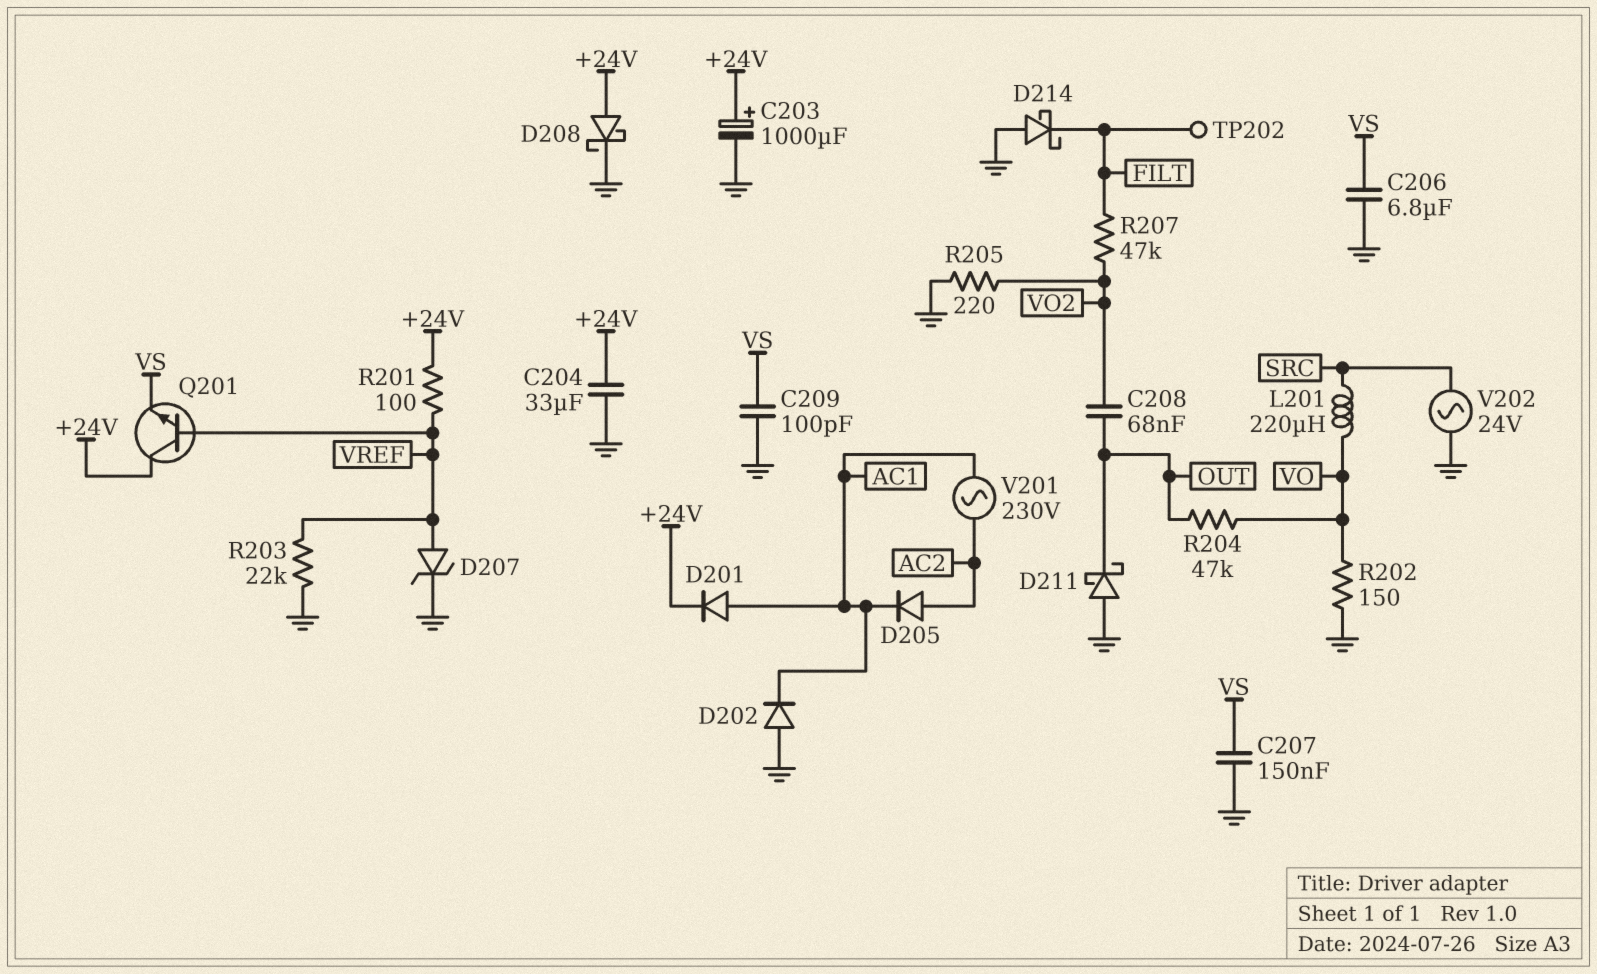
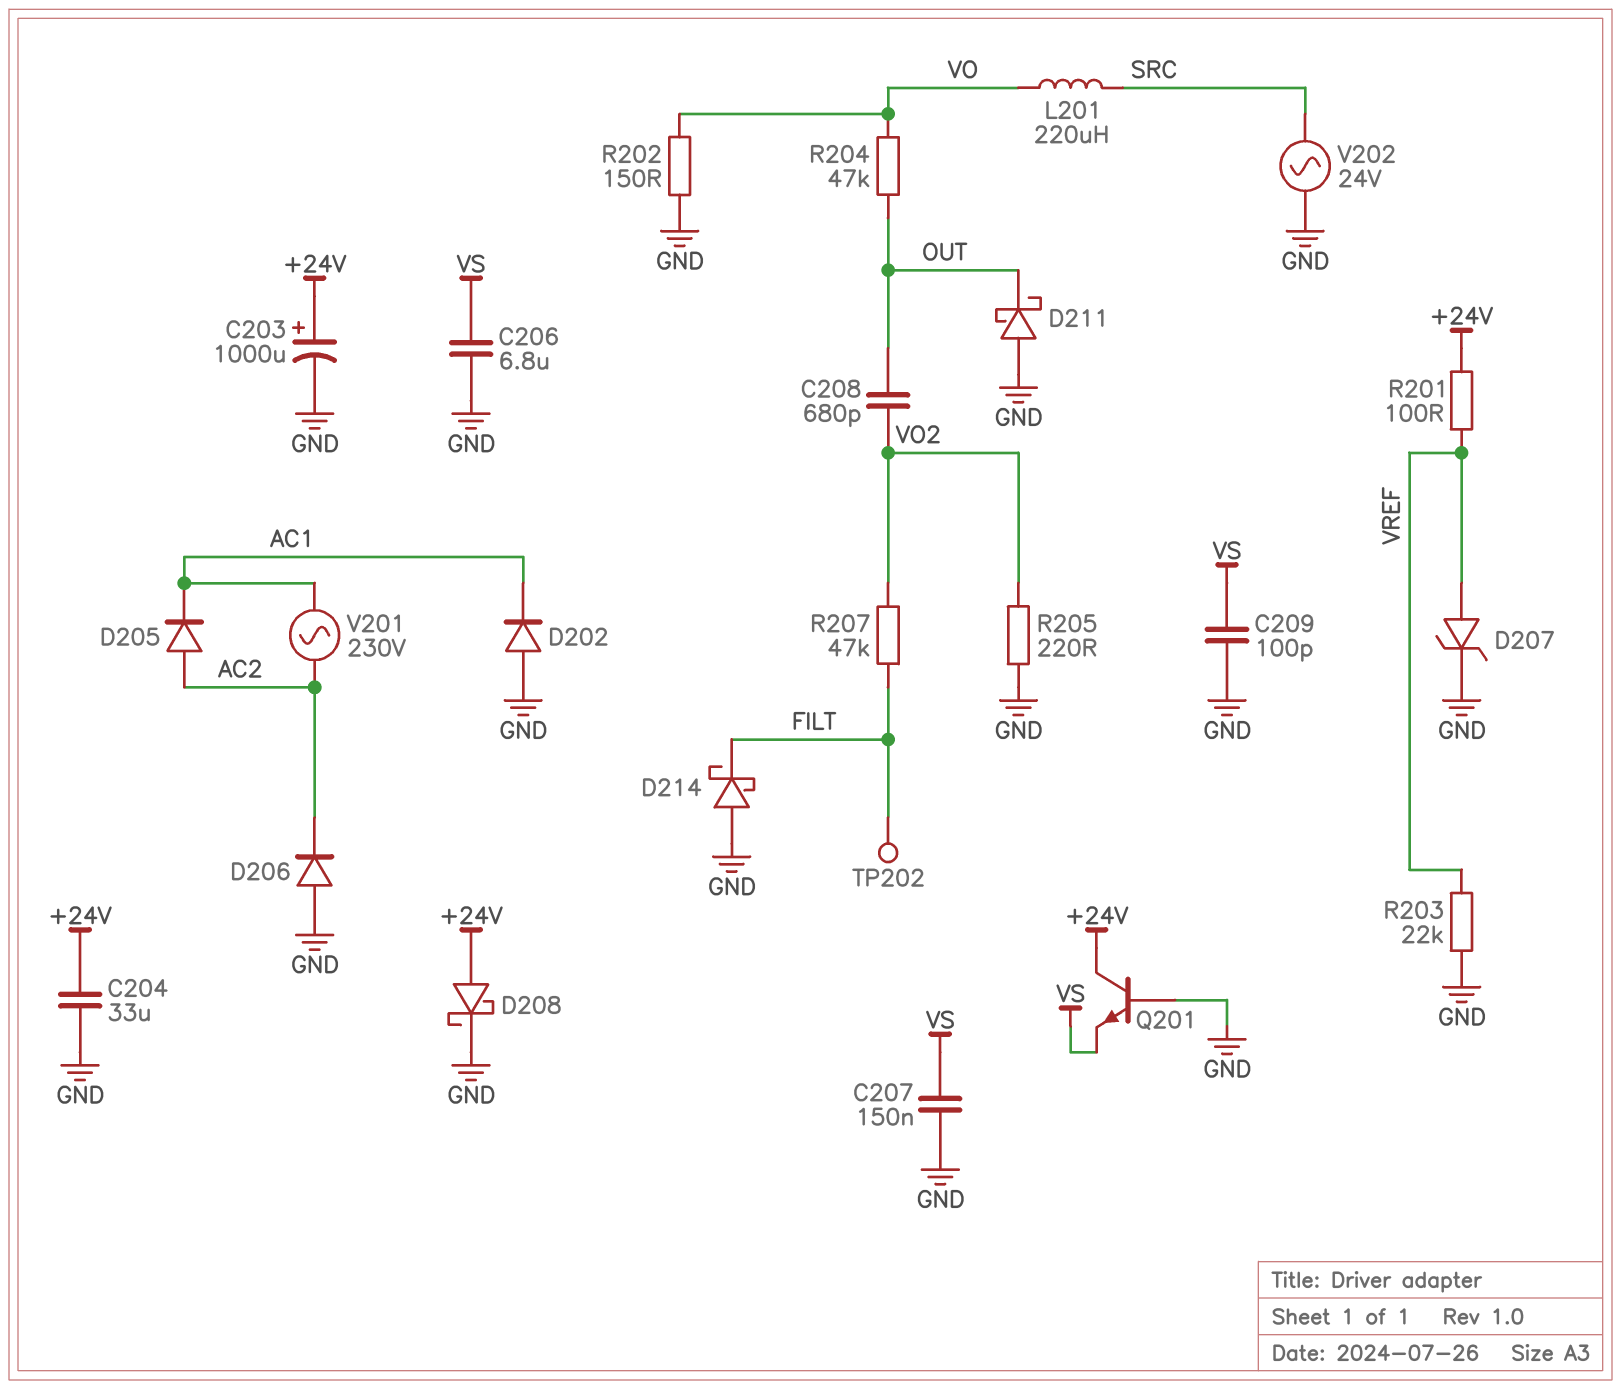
C208: 68nF (OUT, VO2) -> 680pF (OUT, VO2)
D201: diode (A AC1, K +24V) -> none
D206: none -> diode (A GND, K AC2)
Q201: NPN (B VREF, C +24V, E VS) -> NPN (B GND, C +24V, E VS)

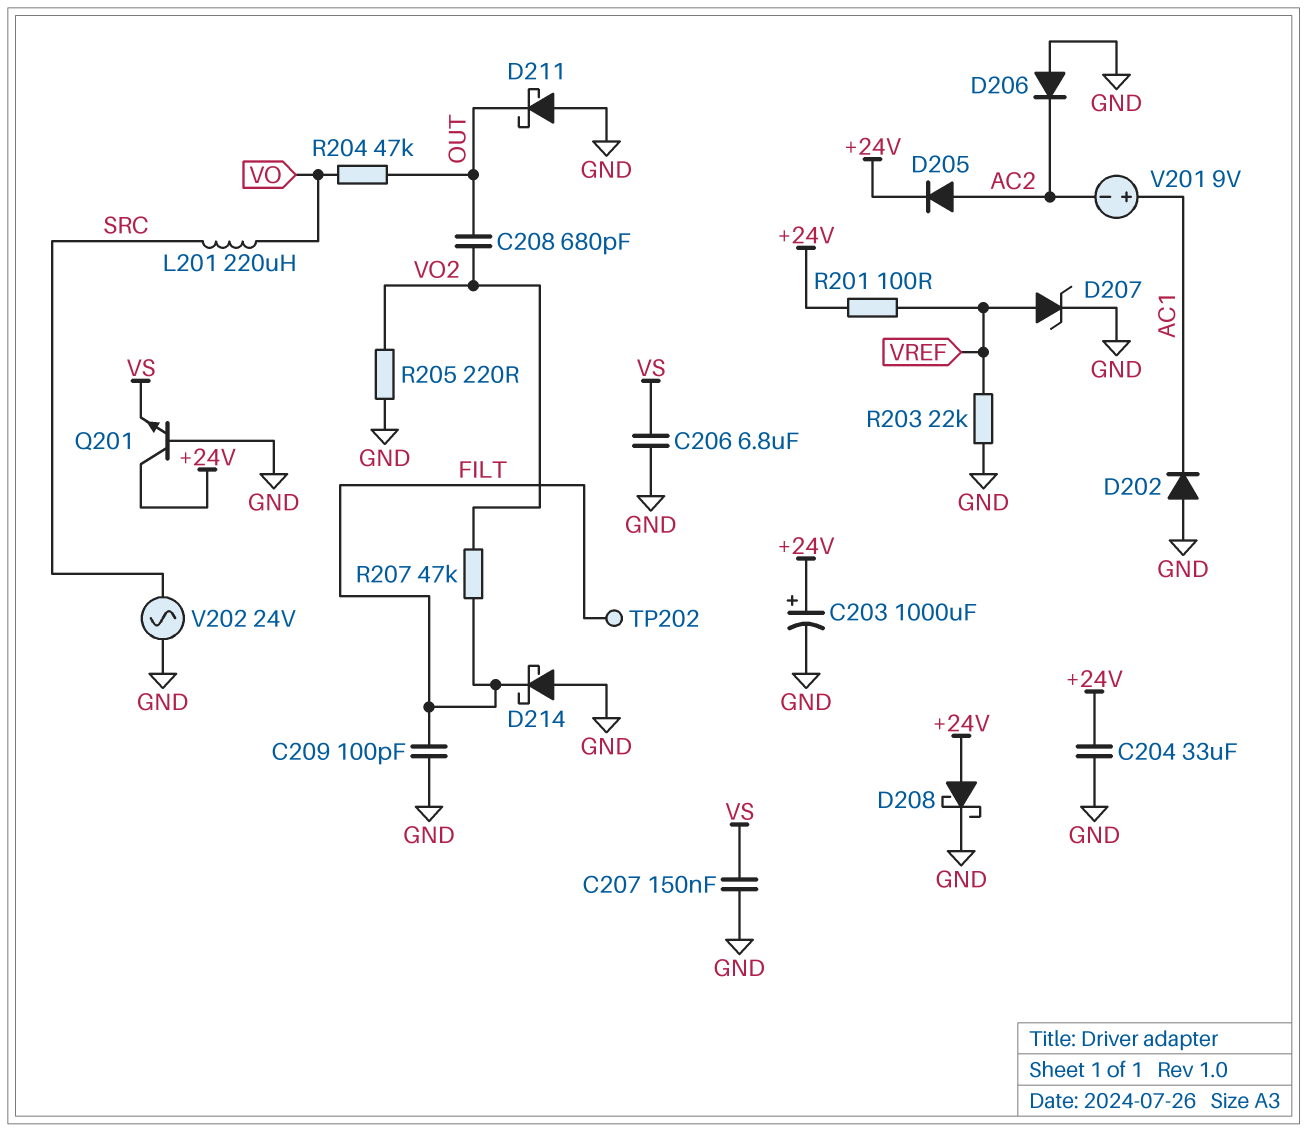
C209: 100pF (GND, VS) -> 100pF (FILT, GND)
D205: diode (A AC2, K AC1) -> diode (A AC2, K +24V)
R202: 150 (GND, VO) -> none
V201: AC 230V (AC1, AC2) -> 9V (plus AC1, minus AC2)

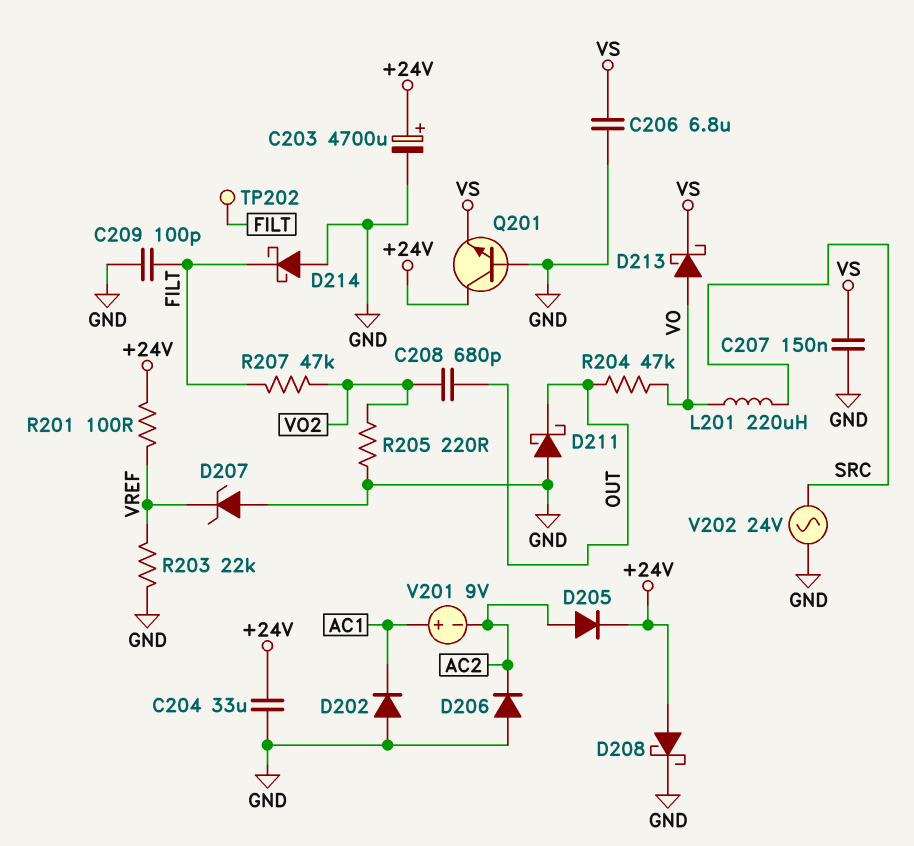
C203: 1000uF (plus +24V, minus GND) -> 4700uF (plus +24V, minus GND)
D207: zener (A VREF, K GND) -> zener (A GND, K VREF)
D213: none -> schottky (A VO, K VS)

